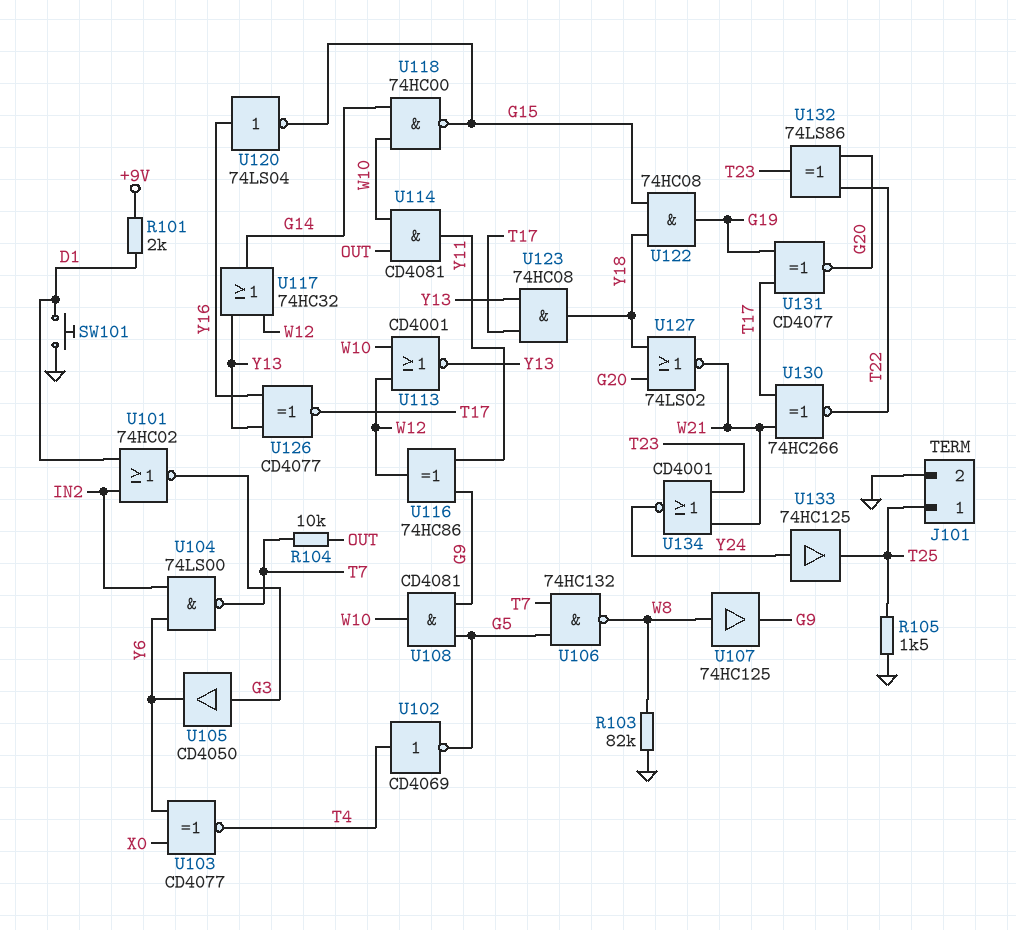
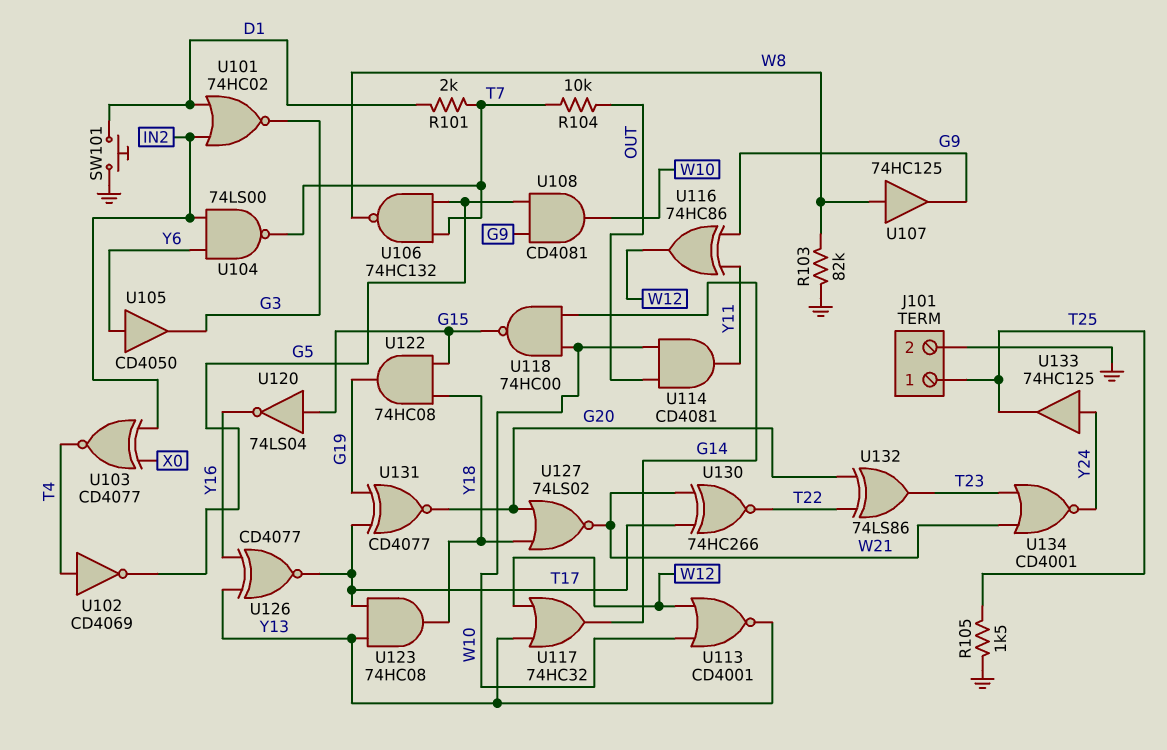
R101: 2k (+9V, D1) -> 2k (D1, T7)
U103: XNOR CD4077 (in X0, in Y6, out T4) -> XNOR CD4077 (in IN2, in X0, out T4)
U105: buffer CD4050 (in G3, out Y6) -> buffer CD4050 (in Y6, out G3)
U120: NOT 74LS04 (in Y16, out G15) -> NOT 74LS04 (in G15, out Y16)

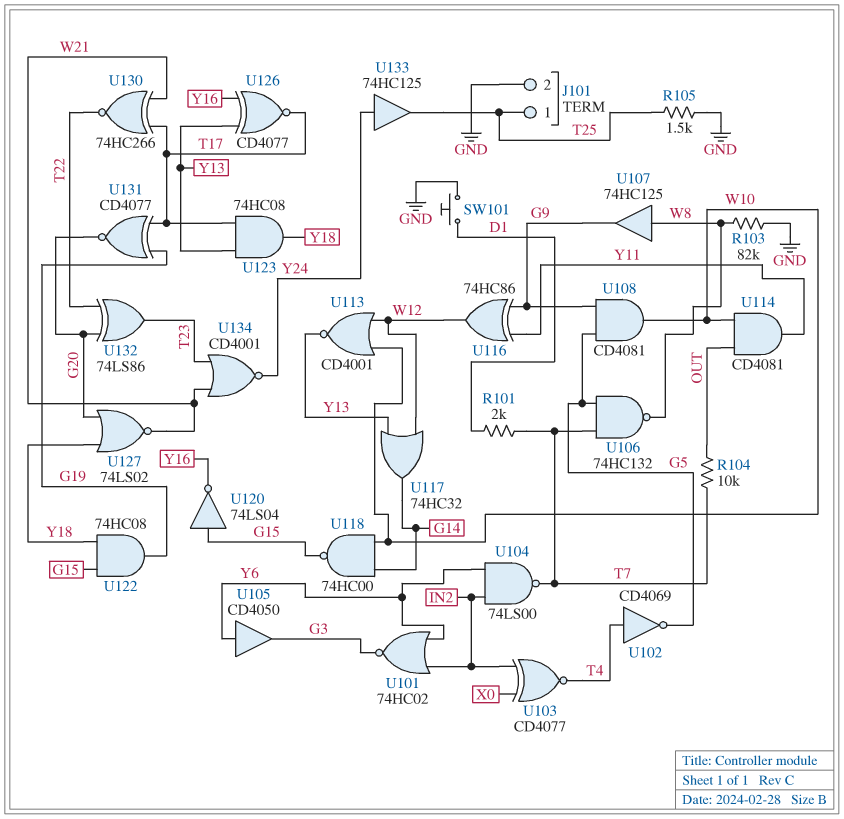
U101: NOR 74HC02 (in D1, in IN2, out G3) -> NOR 74HC02 (in IN2, in Y6, out G3)

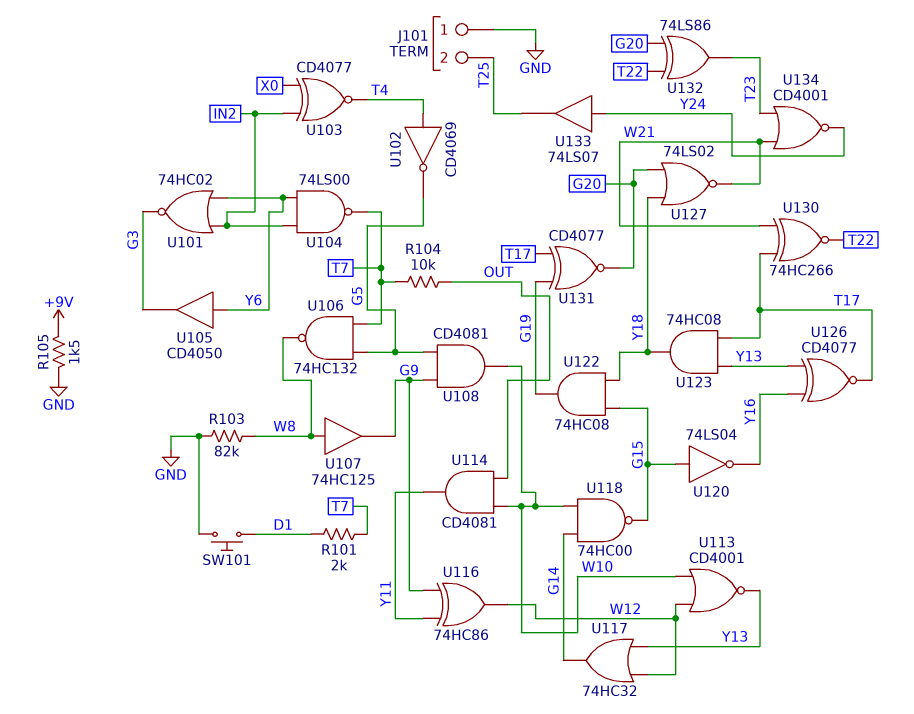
J101 pin 1: T25 -> GND
J101 pin 2: GND -> T25
R105: 1.5k (GND, T25) -> 1.5k (+9V, GND)
U133: buffer 74HC125 (in Y24, out T25) -> buffer 74LS07 (in Y24, out T25)

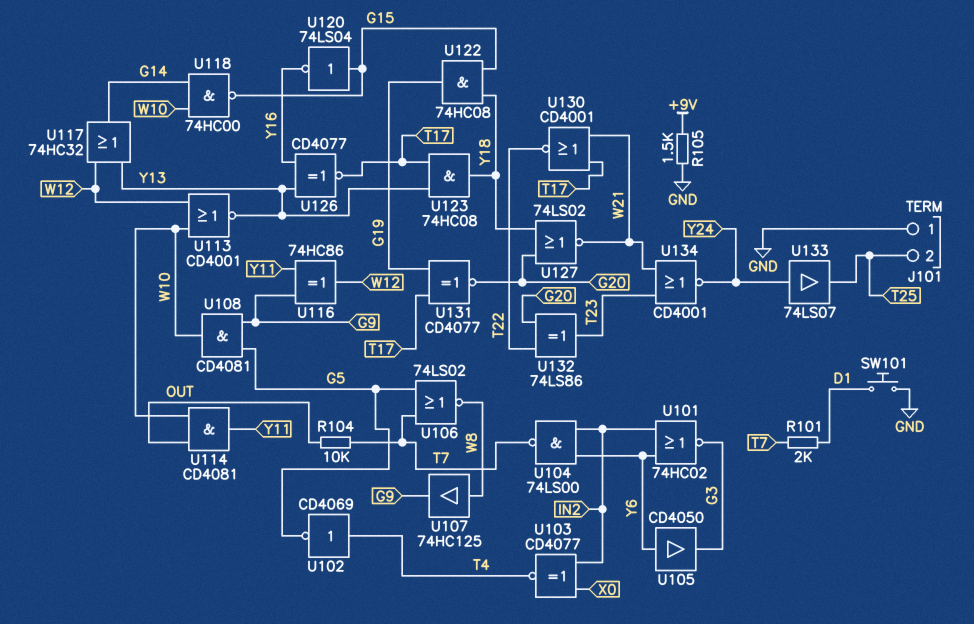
R103: 82k (GND, W8) -> none
U106: NAND 74HC132 (in G5, in T7, out W8) -> NOR 74LS02 (in G5, in T7, out W8)
U130: XNOR 74HC266 (in T17, in W21, out T22) -> NOR CD4001 (in T17, in W21, out T22)

